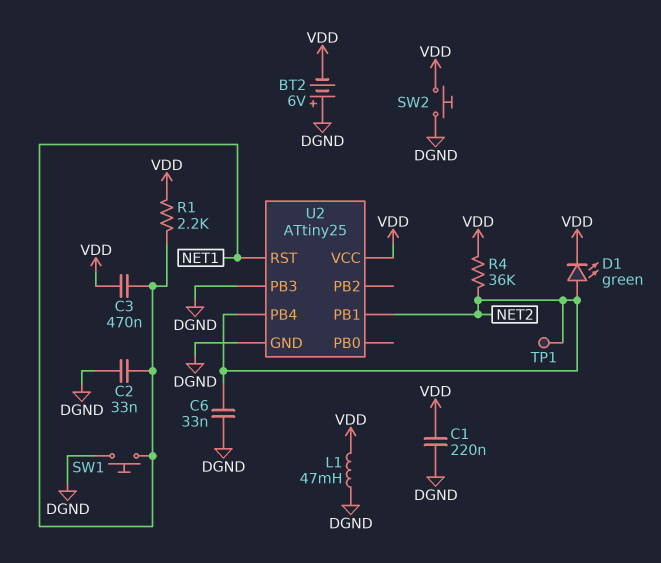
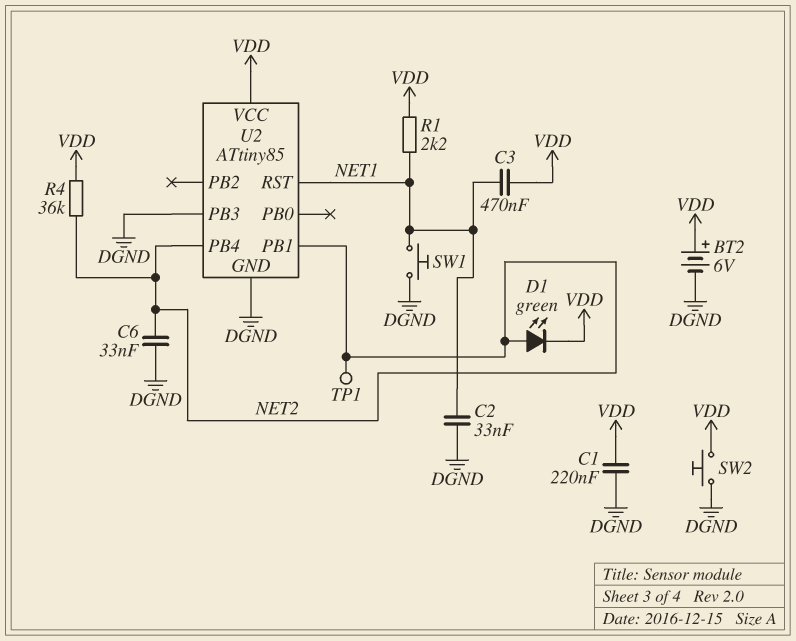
BT2: 6V (plus DGND, minus VDD) -> 6V (plus VDD, minus DGND)
L1: 47mH (DGND, VDD) -> none
U2: ATtiny25 -> ATtiny85

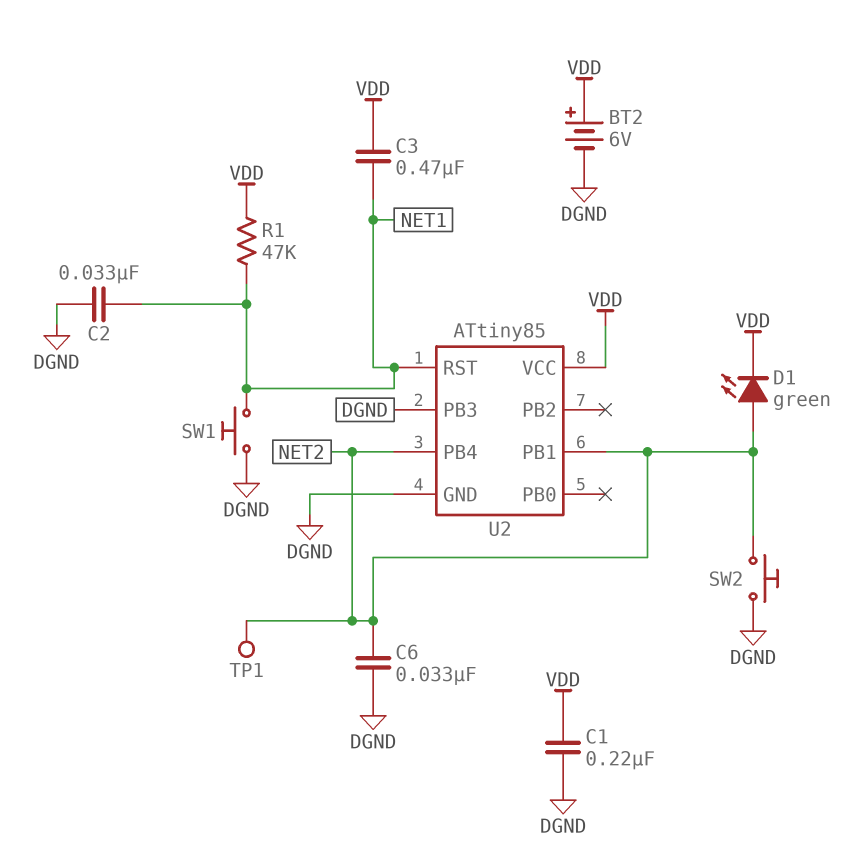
R1: 2.2k (NET1, VDD) -> 47k (NET1, VDD)
R4: 36k (NET2, VDD) -> none
SW2: button (DGND, VDD) -> button (DGND, NET2)

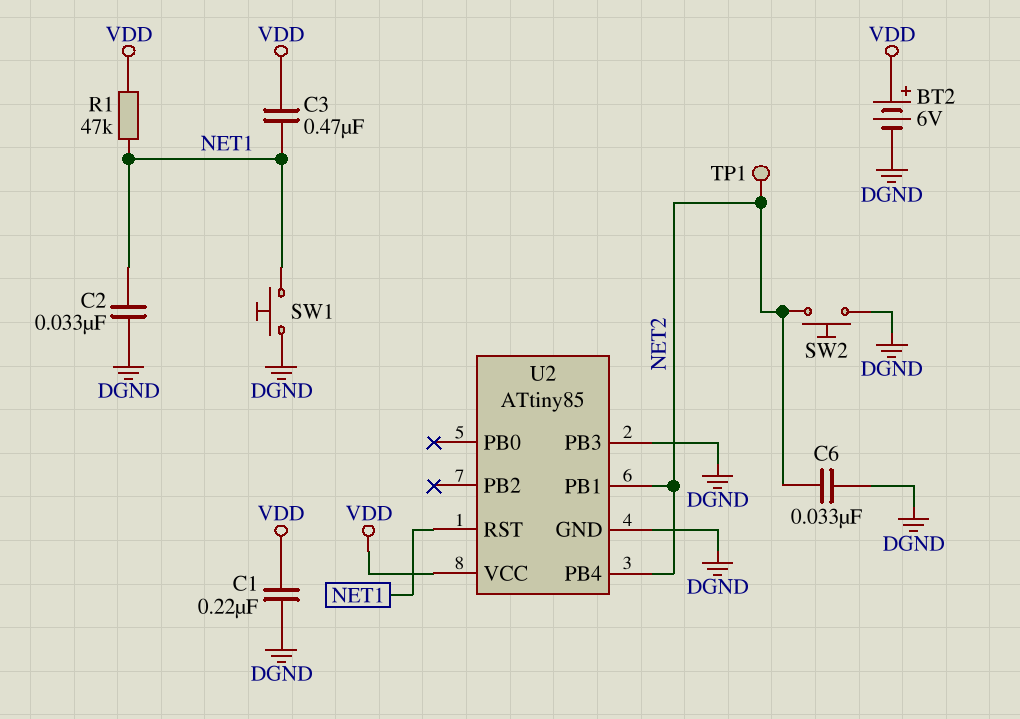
D1: LED green (A NET2, K VDD) -> none

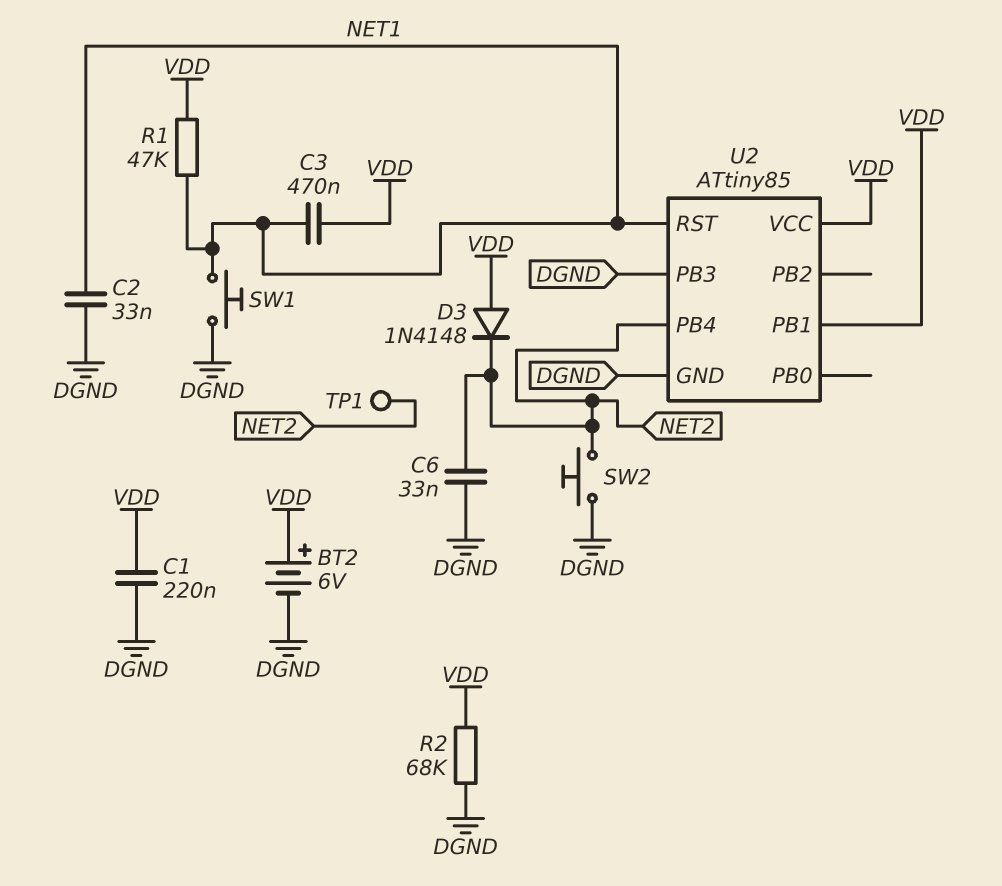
D3: none -> diode 1N4148 (A VDD, K NET2)
R2: none -> 68k (DGND, VDD)
U2 pin PB1: NET2 -> VDD

